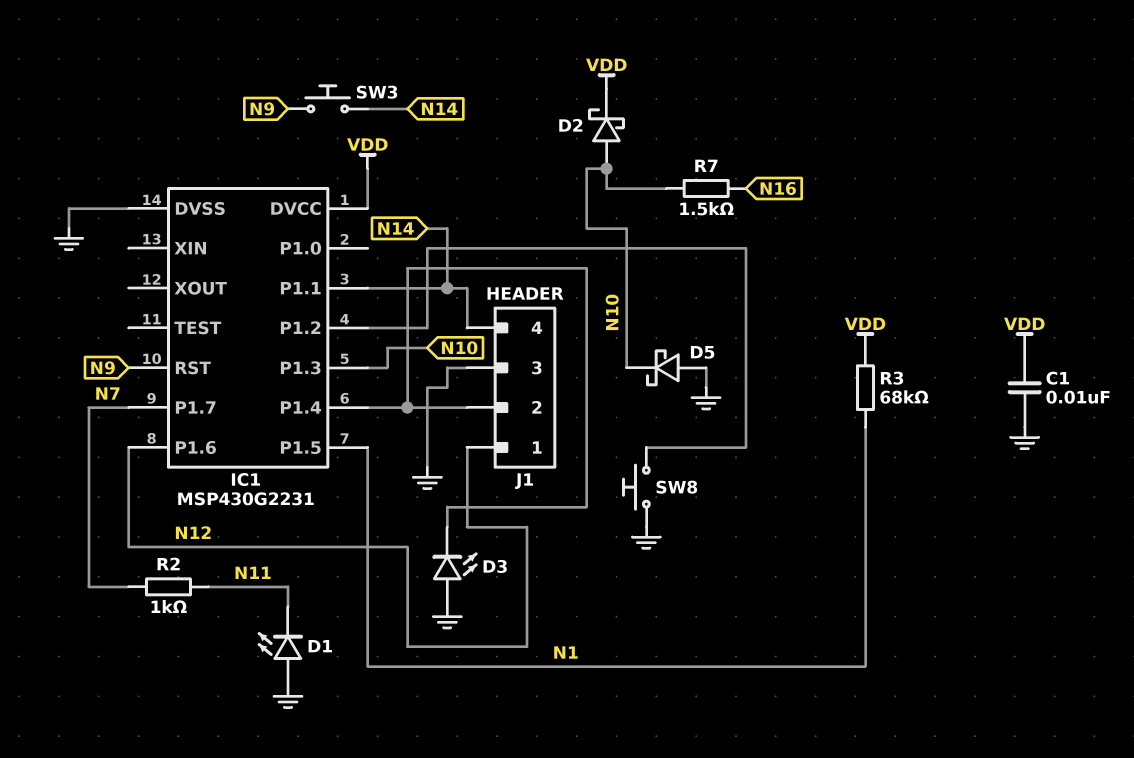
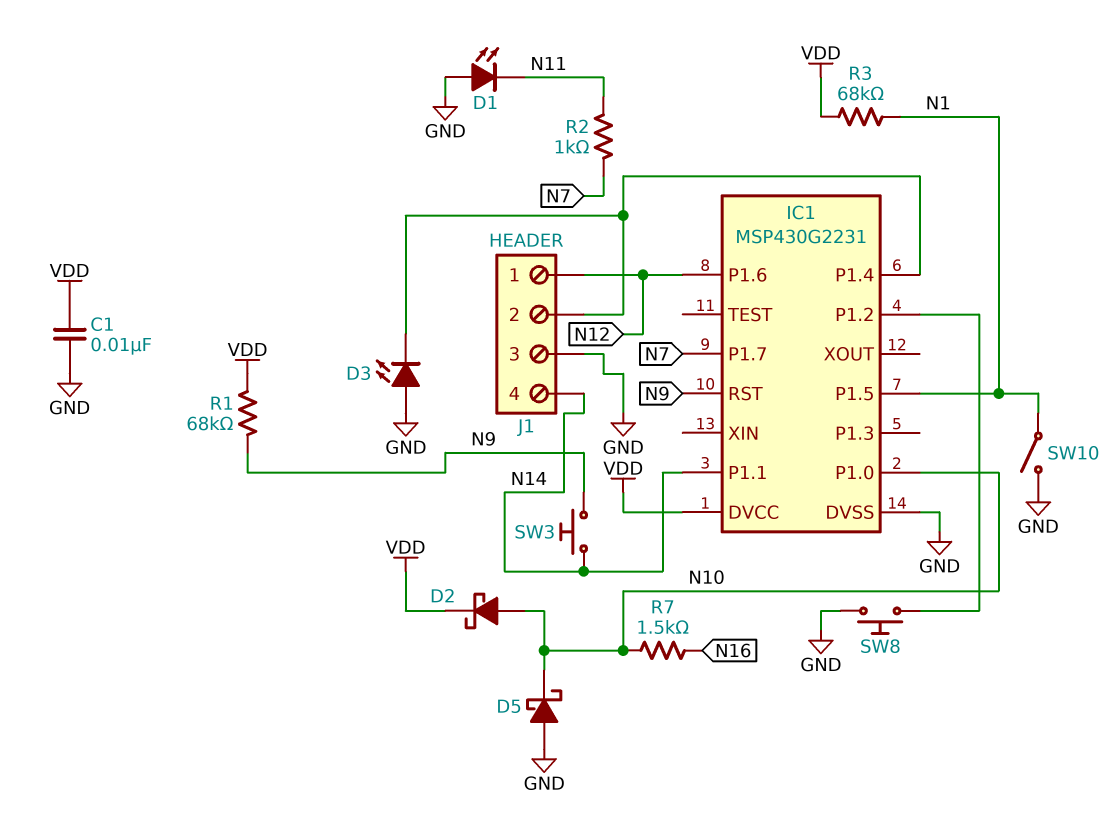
IC1 pin P1.0: none -> N10
IC1 pin P1.3: N10 -> none
R1: none -> 68k (N9, VDD)
SW10: none -> switch (GND, N1)

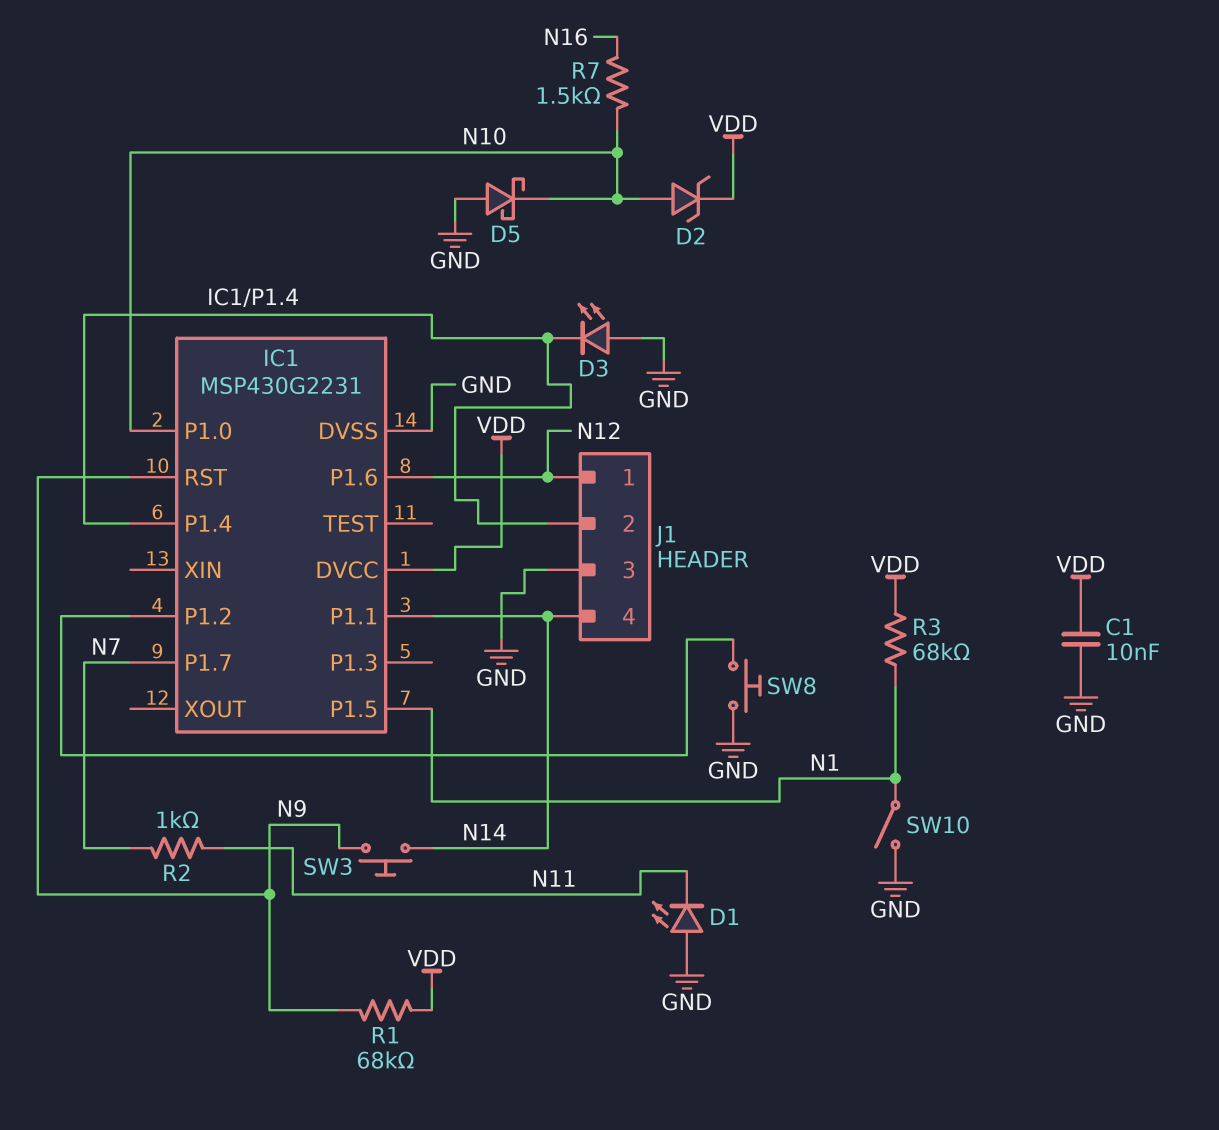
D2: schottky (A N10, K VDD) -> zener (A N10, K VDD)

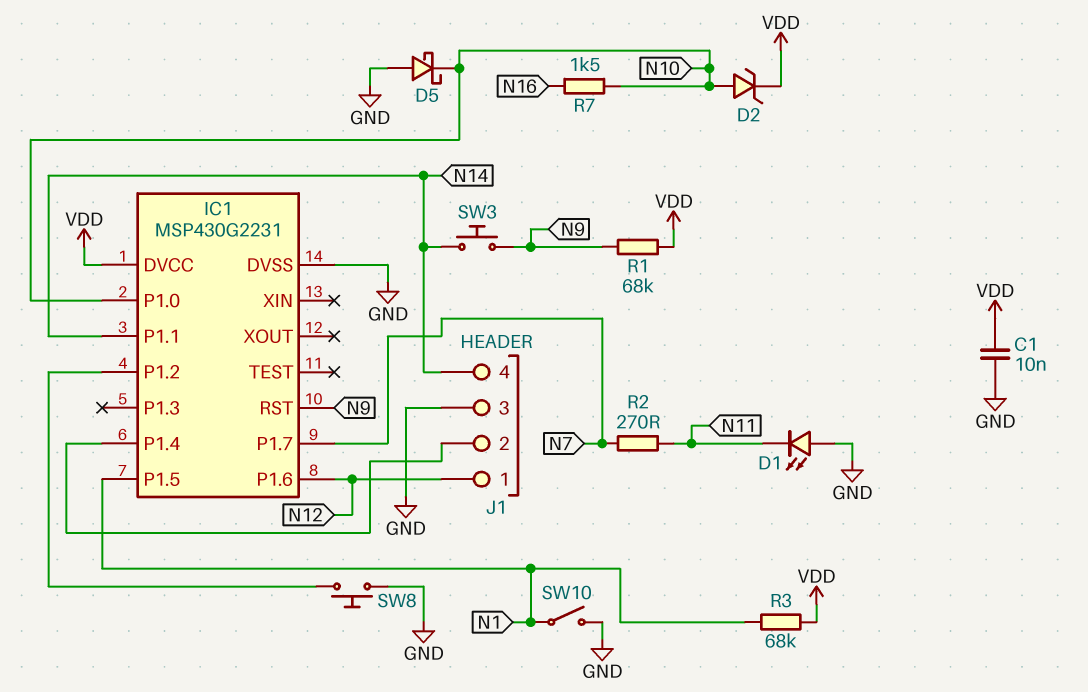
D3: LED (A GND, K IC1/P1.4) -> none
R2: 1k (N7, N11) -> 270 (N7, N11)

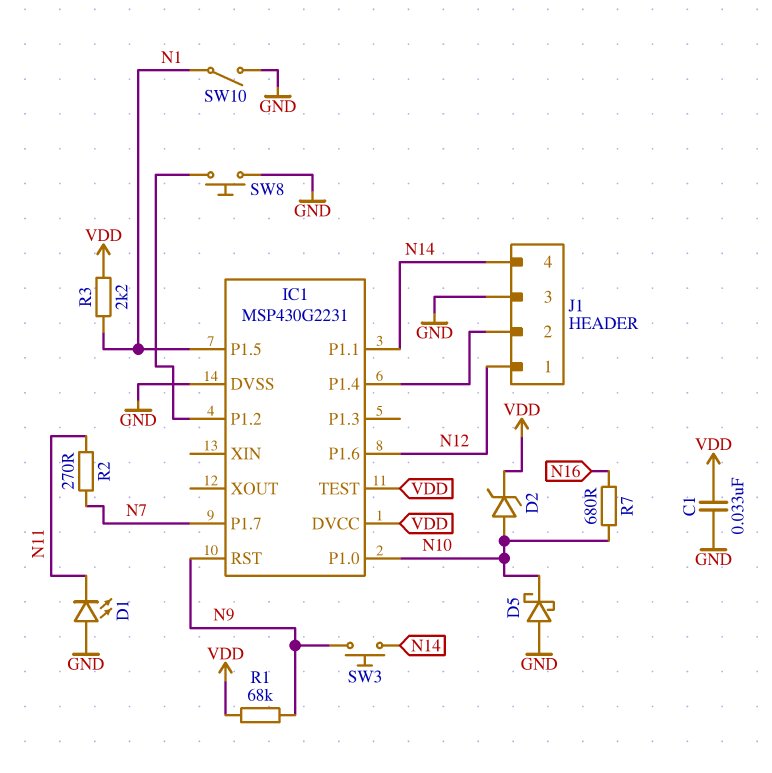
C1: 10nF (GND, VDD) -> 33nF (GND, VDD)
IC1 pin TEST: none -> VDD
R3: 68k (N1, VDD) -> 2.2k (N1, VDD)
R7: 1.5k (N10, N16) -> 680 (N10, N16)

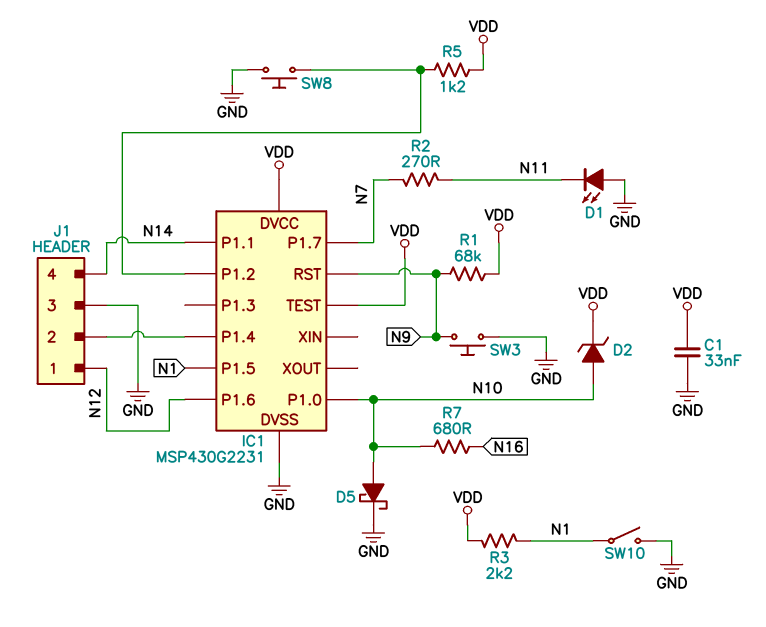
D5: schottky (A GND, K N10) -> schottky (A N10, K GND)
R5: none -> 1.2k (IC1/P1.2, VDD)
SW3: button (N9, N14) -> button (GND, N9)

